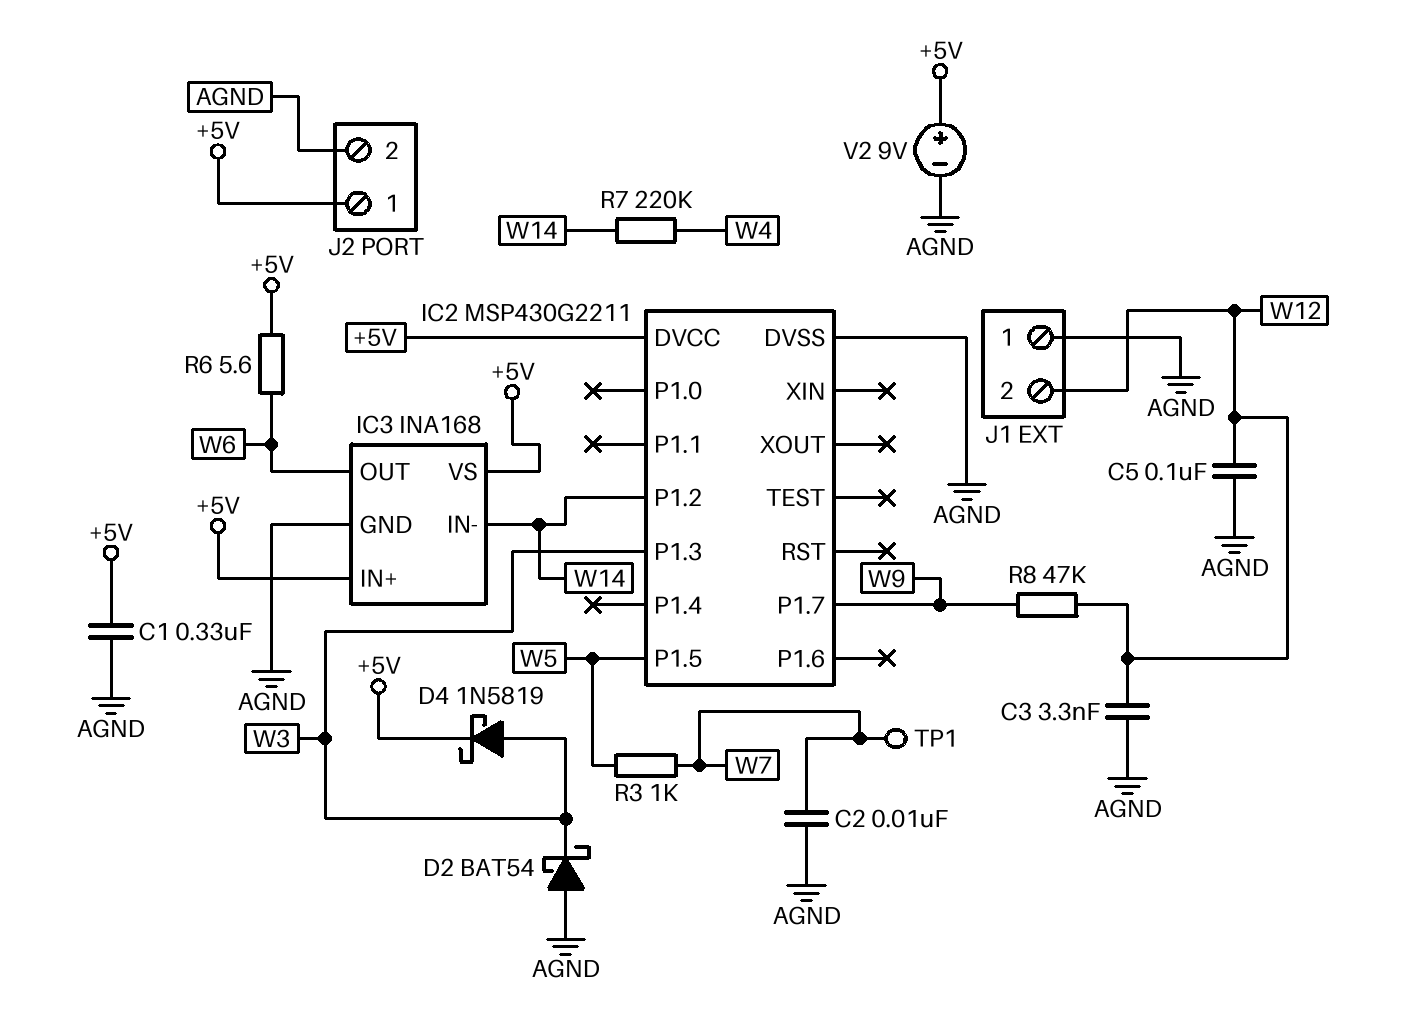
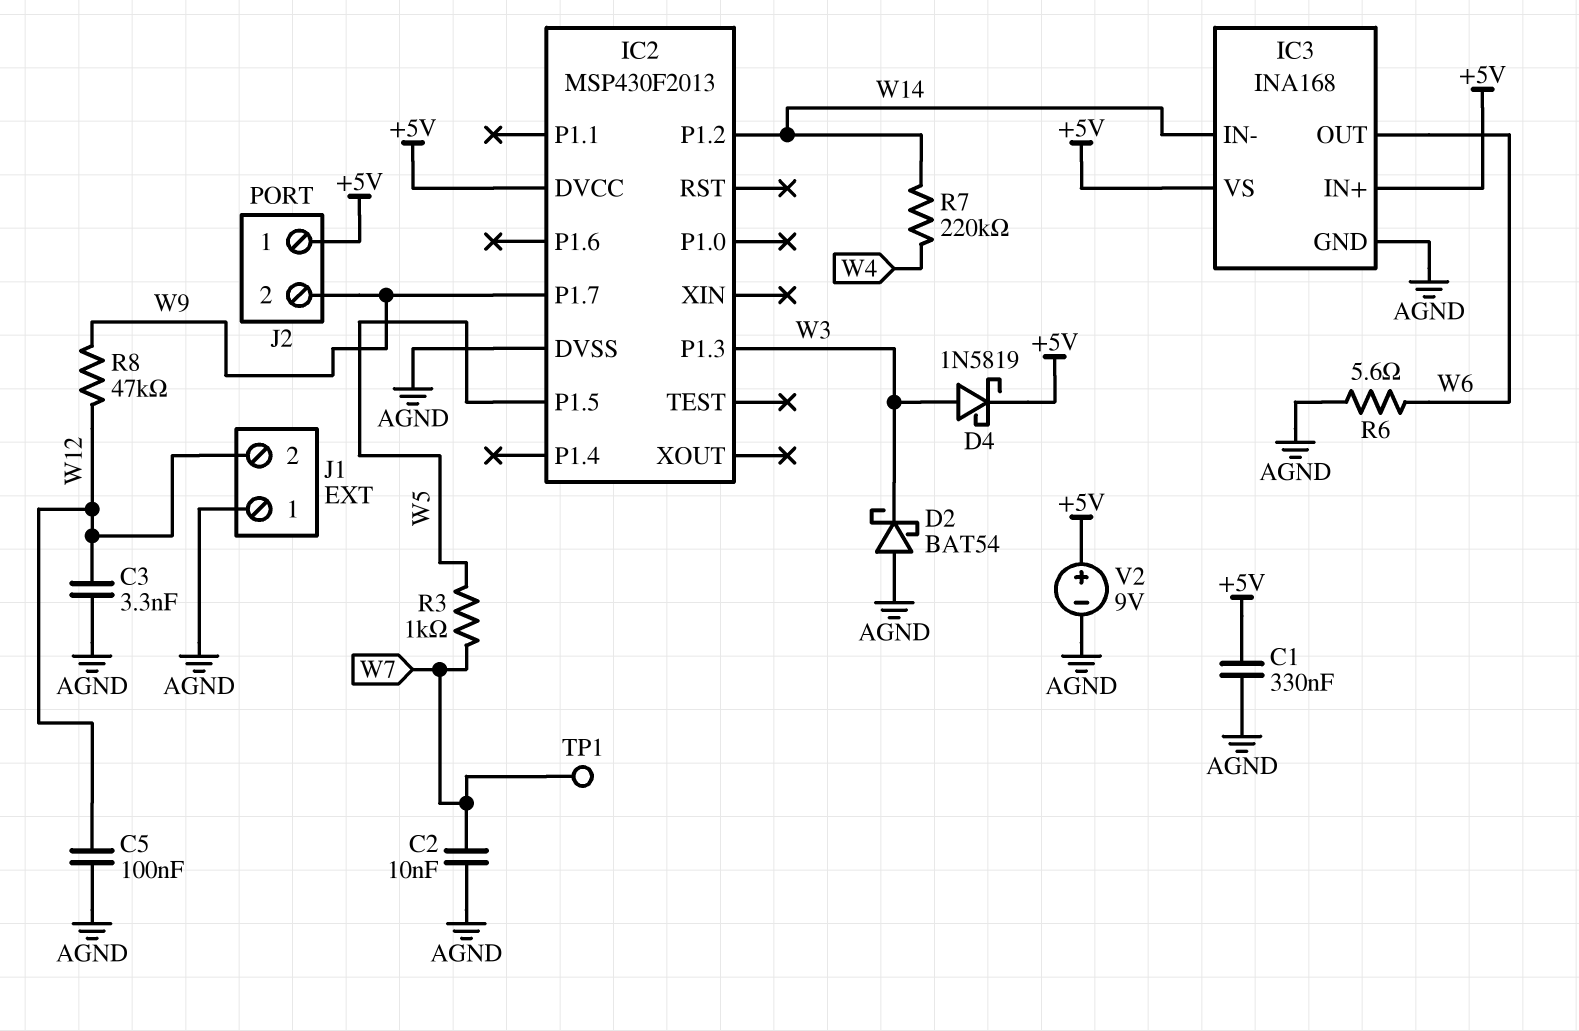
IC2: MSP430G2211 -> MSP430F2013
J2 pin 2: AGND -> W9
R6: 5.6 (+5V, W6) -> 5.6 (AGND, W6)

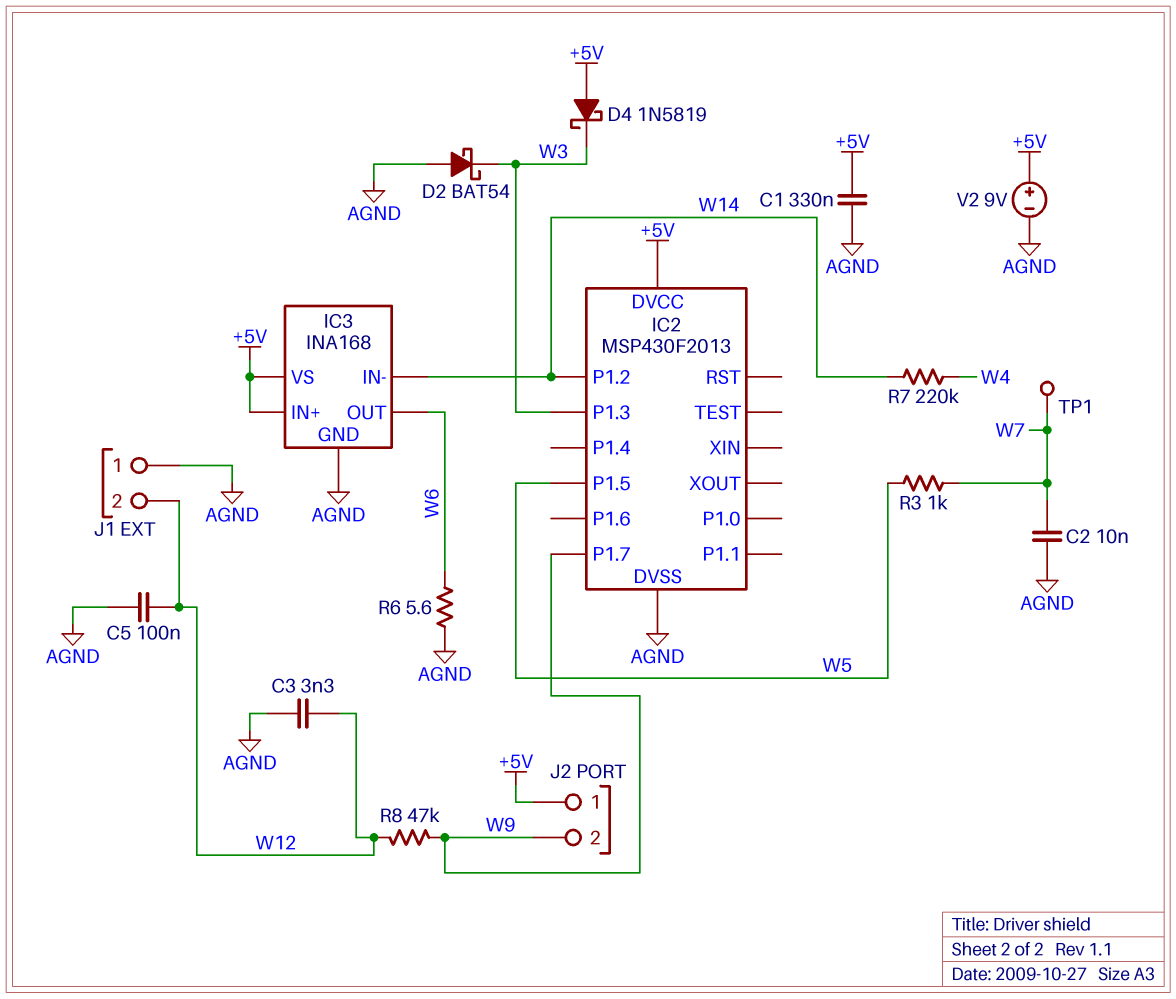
D4: schottky 1N5819 (A W3, K +5V) -> schottky 1N5819 (A +5V, K W3)

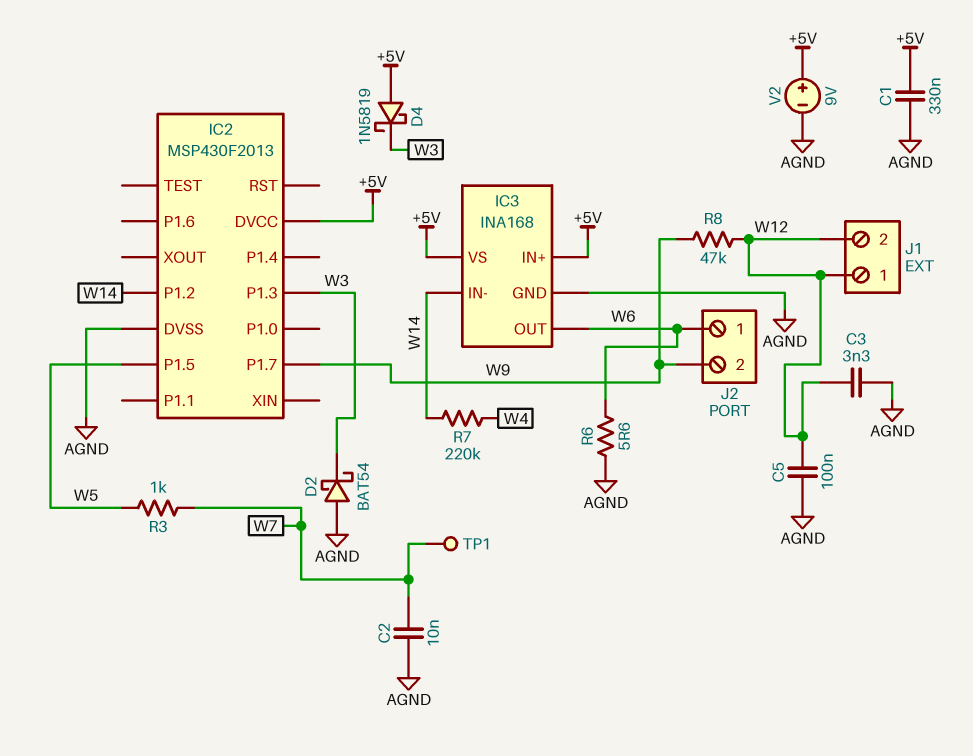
J1 pin 1: AGND -> W12
J2 pin 1: +5V -> W6

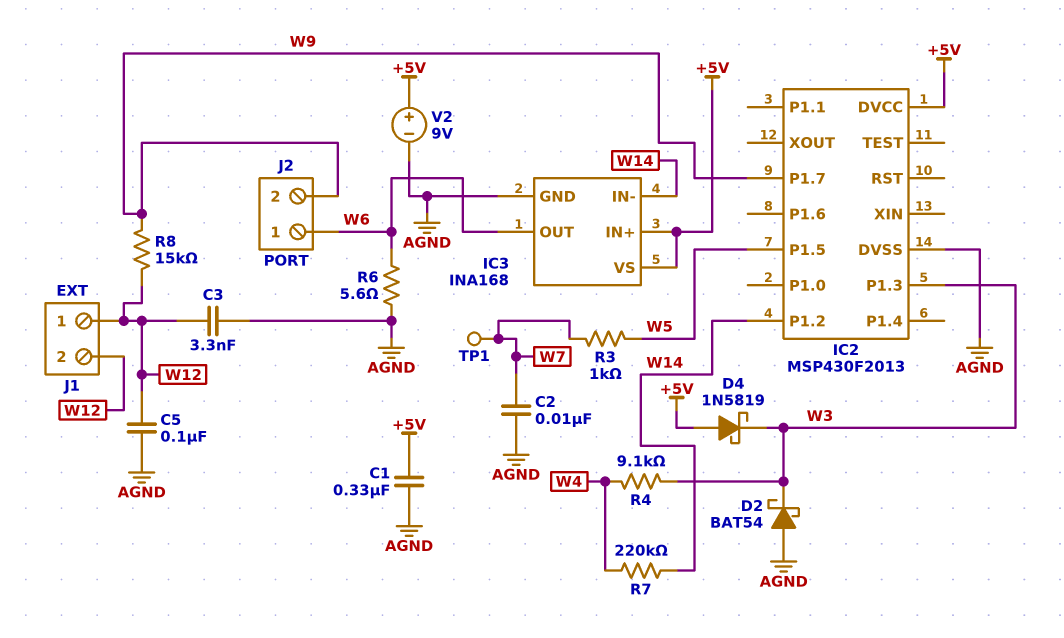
R4: none -> 9.1k (W3, W4)
R8: 47k (W9, W12) -> 15k (W9, W12)

